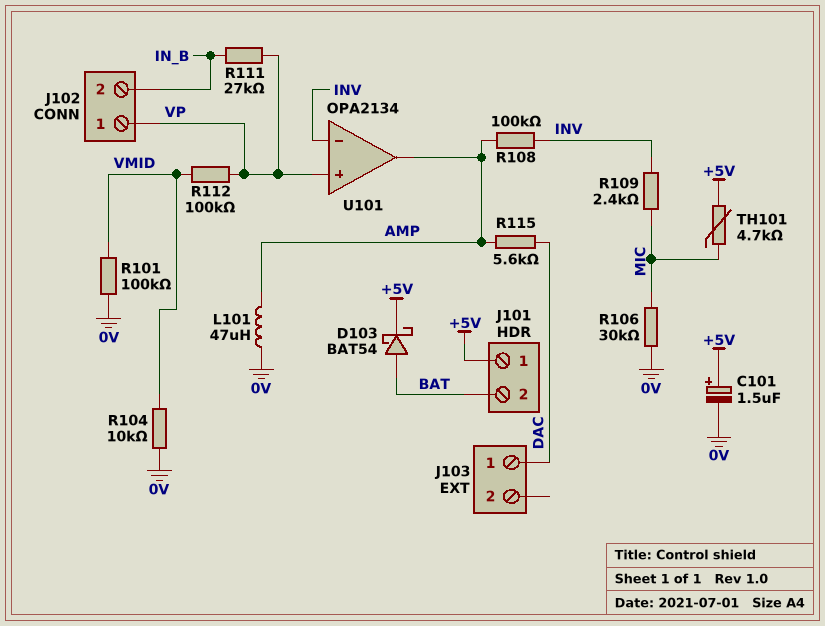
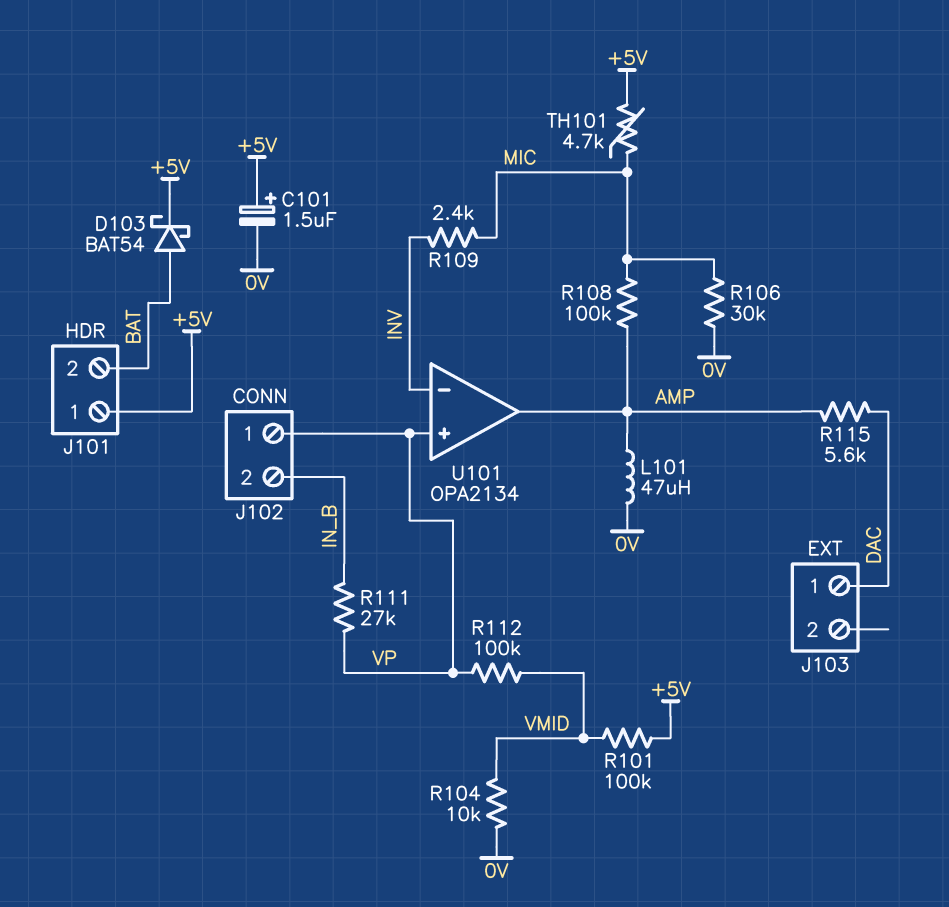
R101: 100k (0V, VMID) -> 100k (+5V, VMID)
R108: 100k (AMP, INV) -> 100k (AMP, MIC)

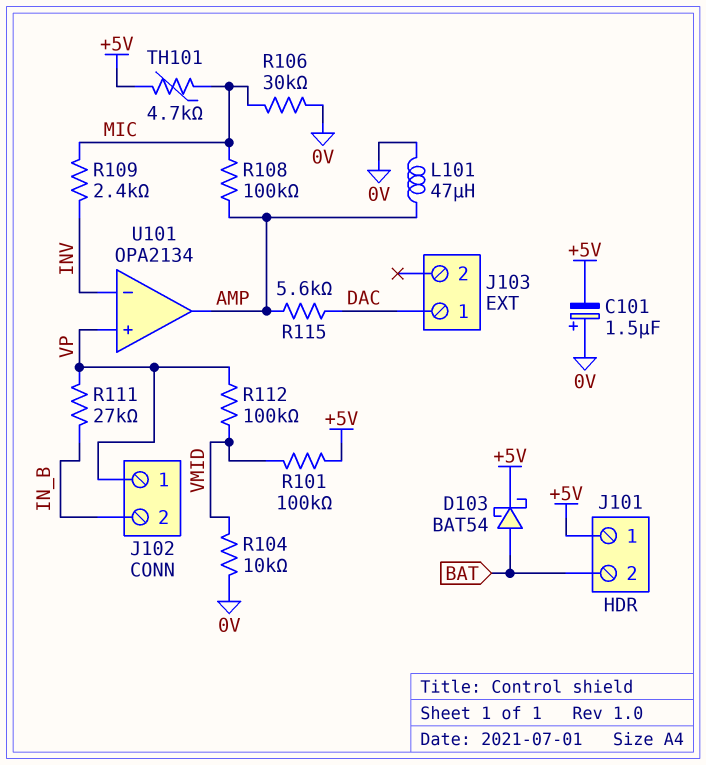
C101: 1.5uF (plus +5V, minus 0V) -> 1.5uF (plus 0V, minus +5V)

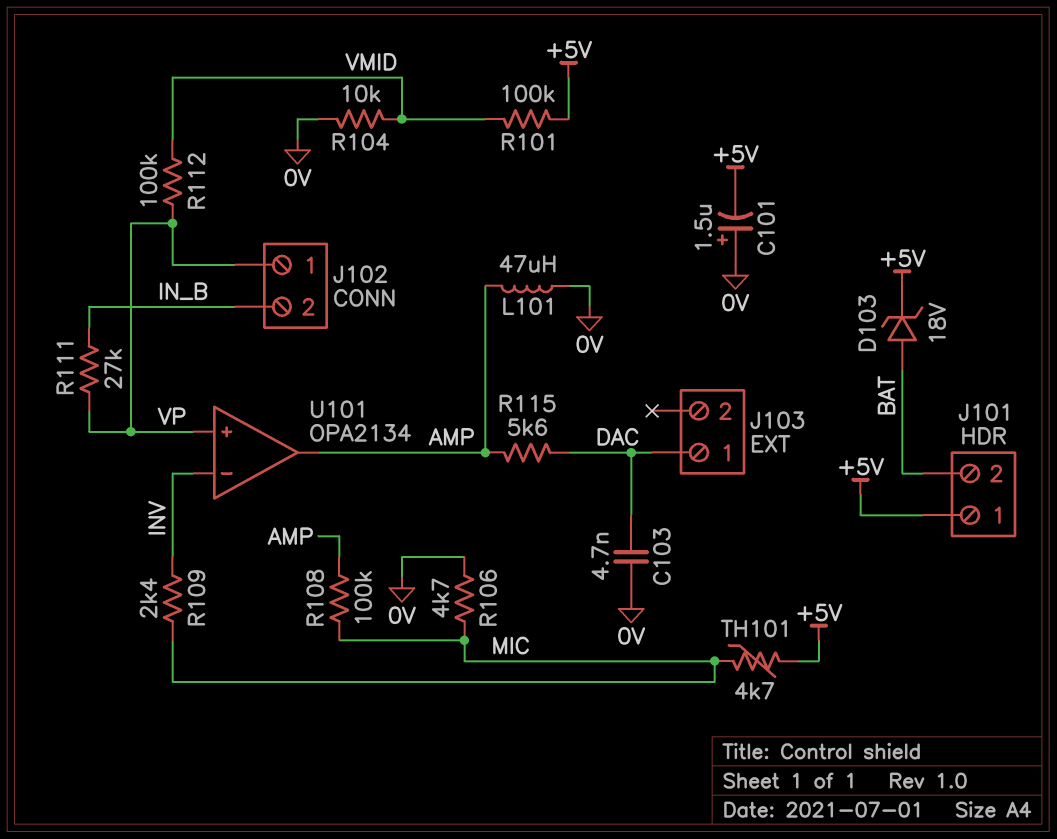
C103: none -> 4.7nF (0V, DAC)
D103: schottky BAT54 (A BAT, K +5V) -> zener 18V (A BAT, K +5V)
R106: 30k (0V, MIC) -> 4.7k (0V, MIC)

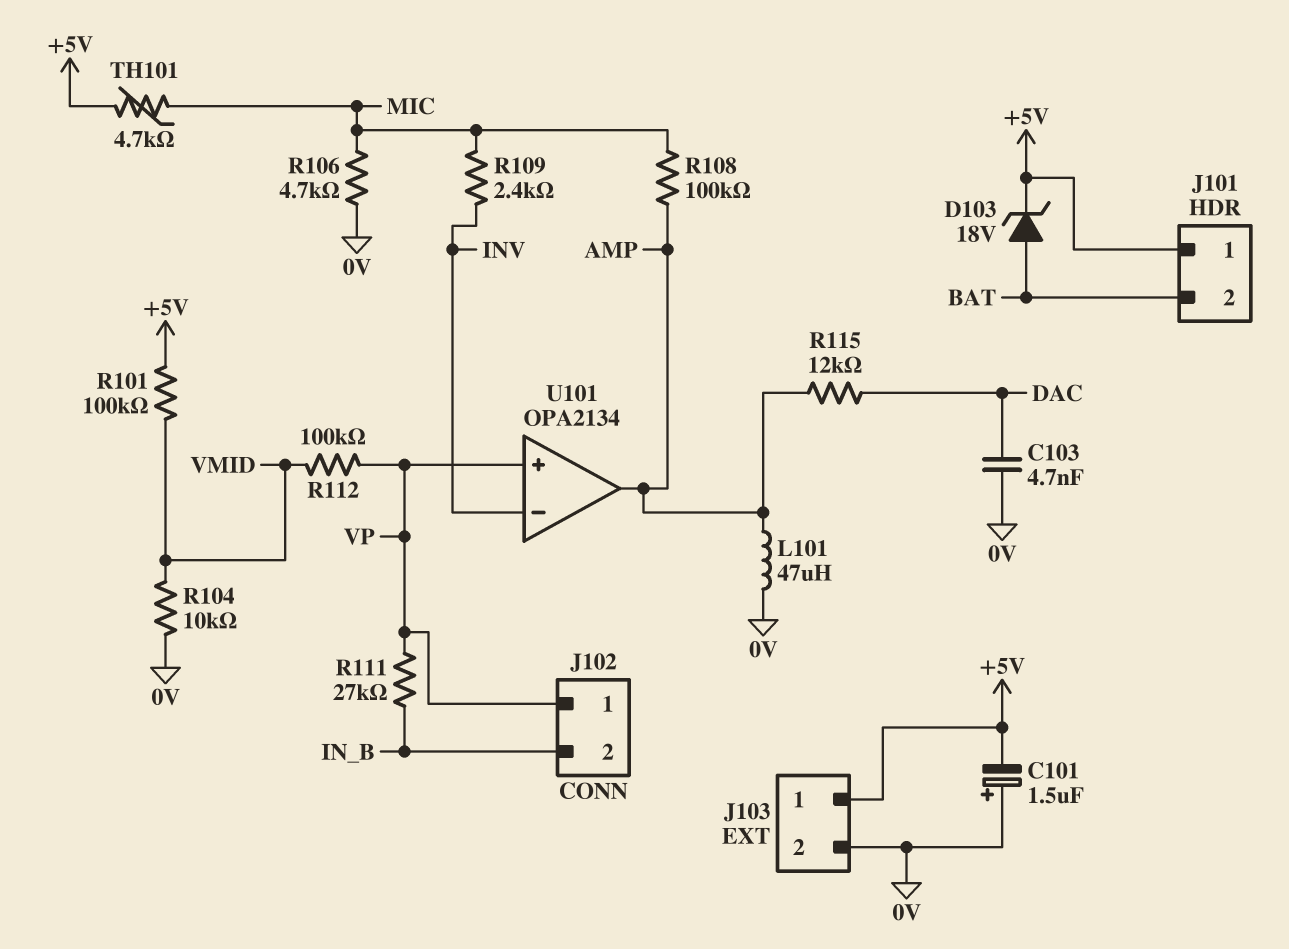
J103 pin 1: DAC -> +5V
J103 pin 2: none -> 0V
R115: 5.6k (AMP, DAC) -> 12k (AMP, DAC)

